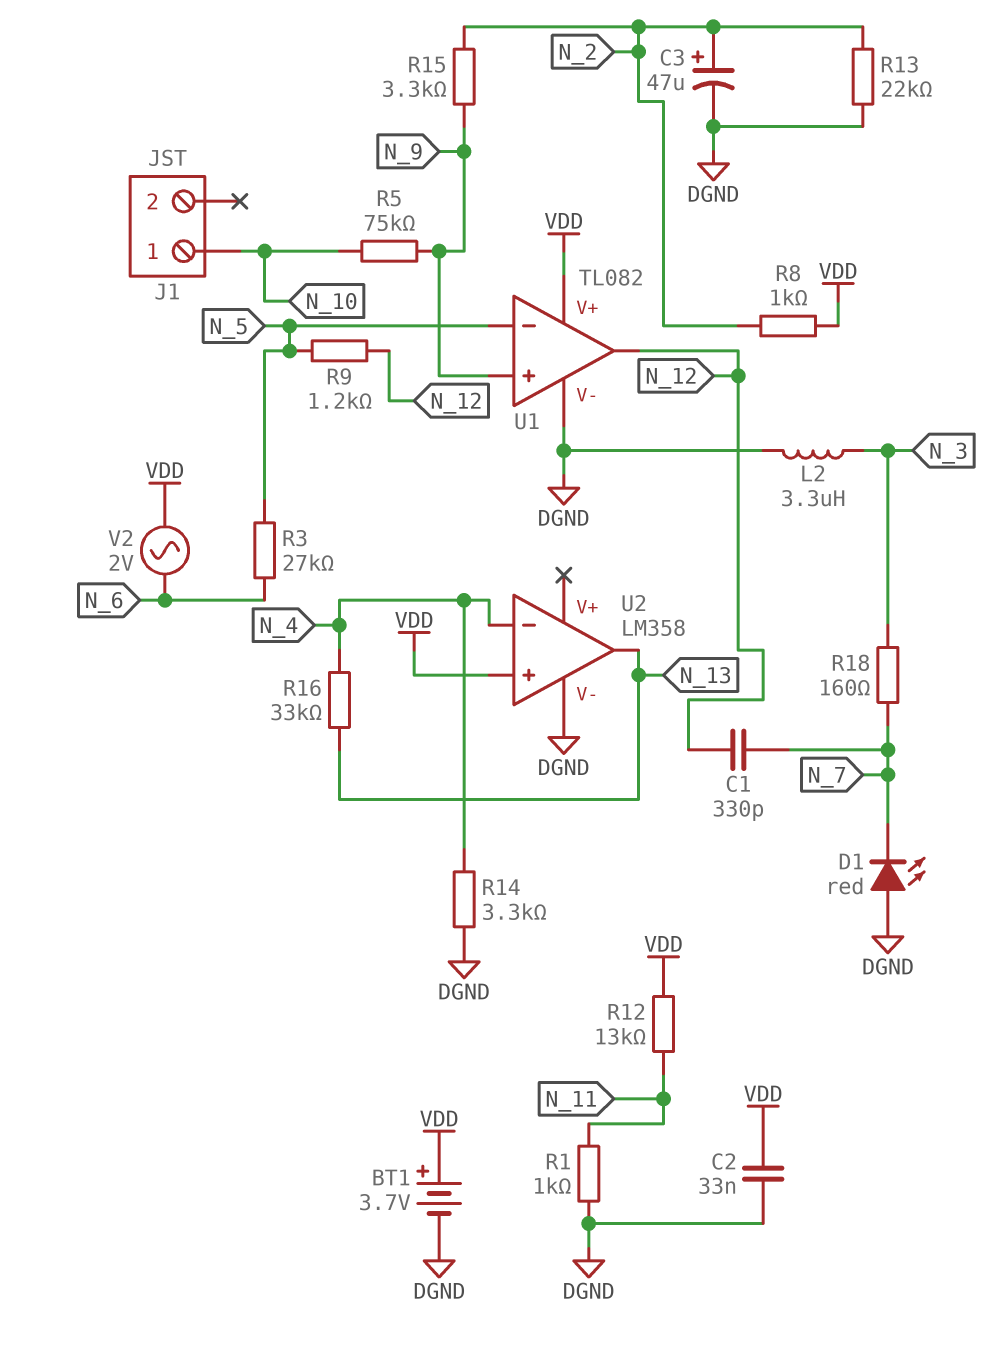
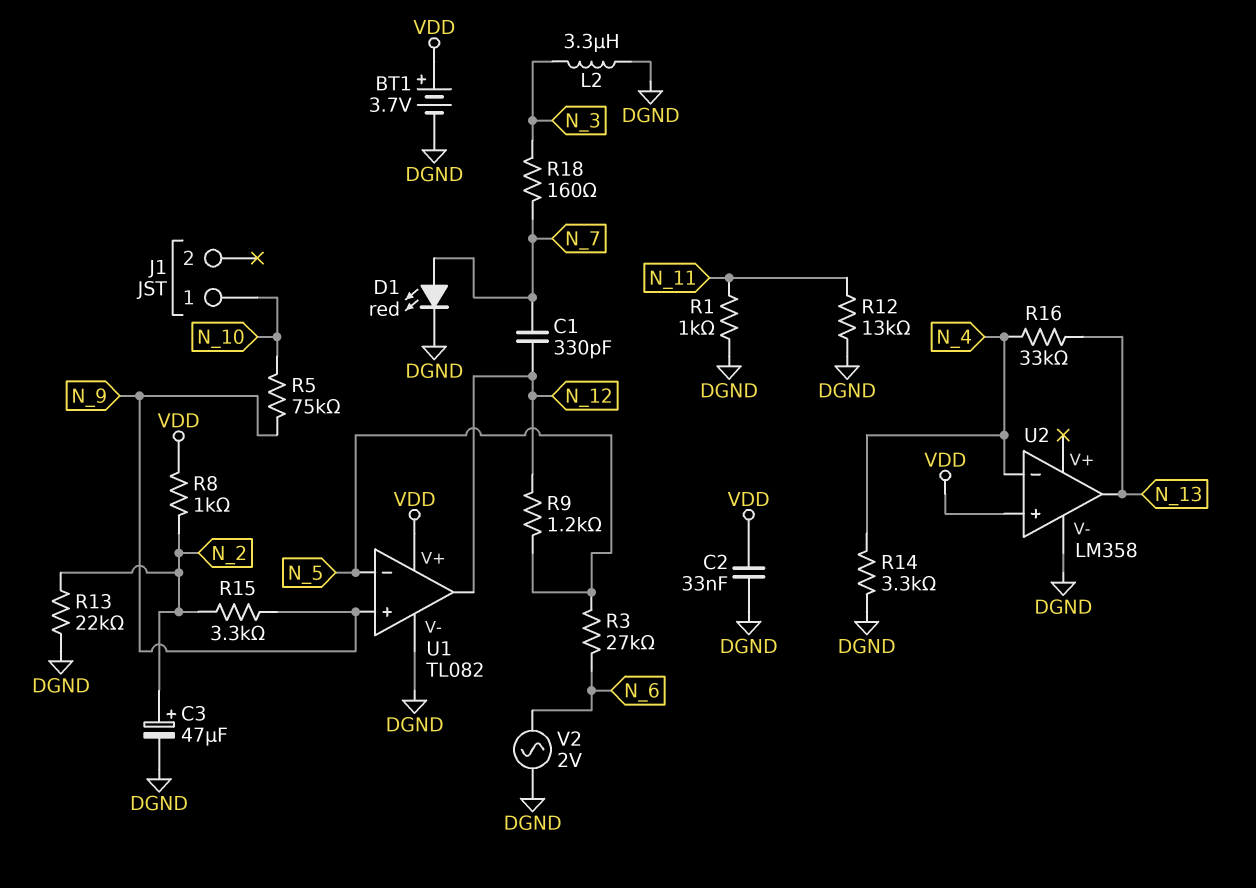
D1: LED red (A DGND, K N_7) -> LED red (A N_7, K DGND)
R12: 13k (N_11, VDD) -> 13k (DGND, N_11)
V2: AC 2V (N_6, VDD) -> AC 2V (DGND, N_6)

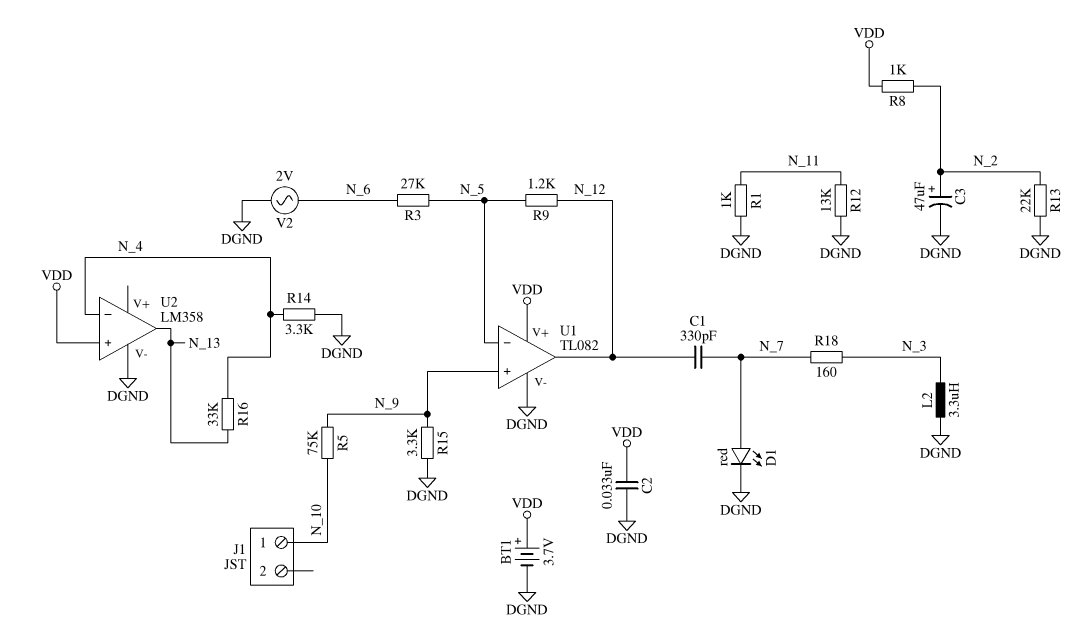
R15: 3.3k (N_2, N_9) -> 3.3k (DGND, N_9)

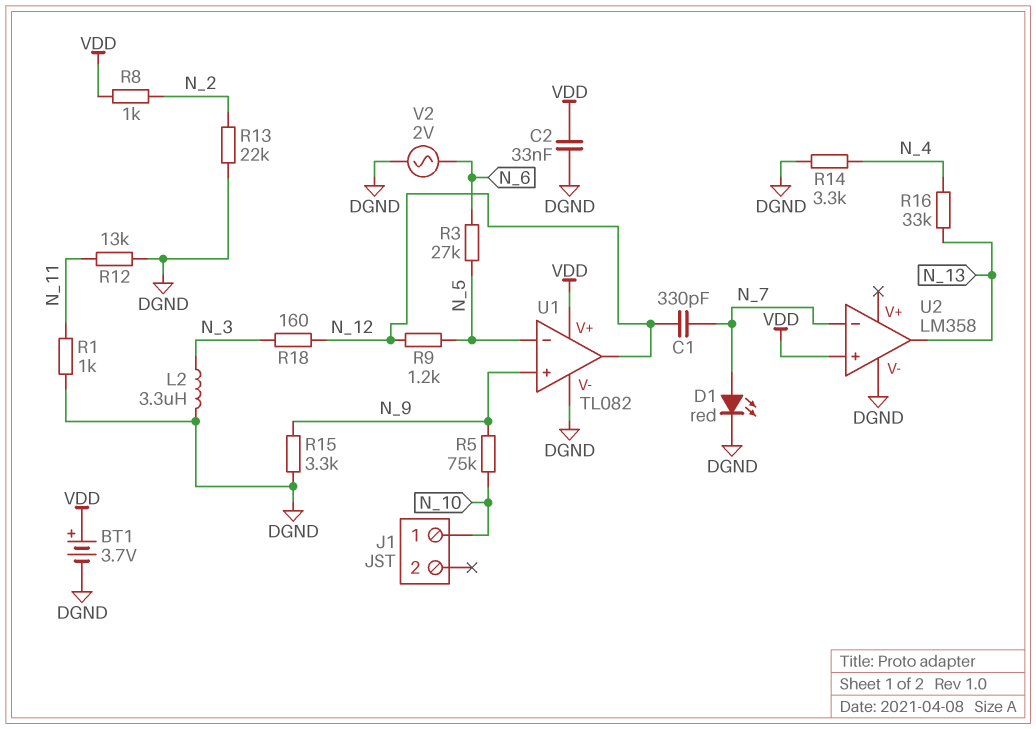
C3: 47uF (plus N_2, minus DGND) -> none
R18: 160 (N_3, N_7) -> 160 (N_3, N_12)
U2 pin in-: N_4 -> N_7

